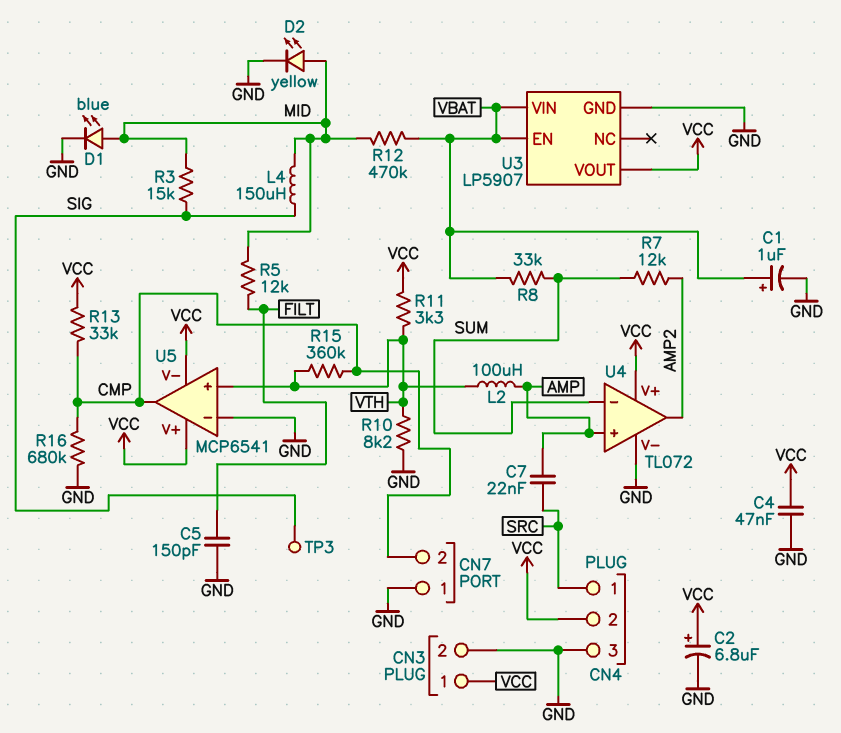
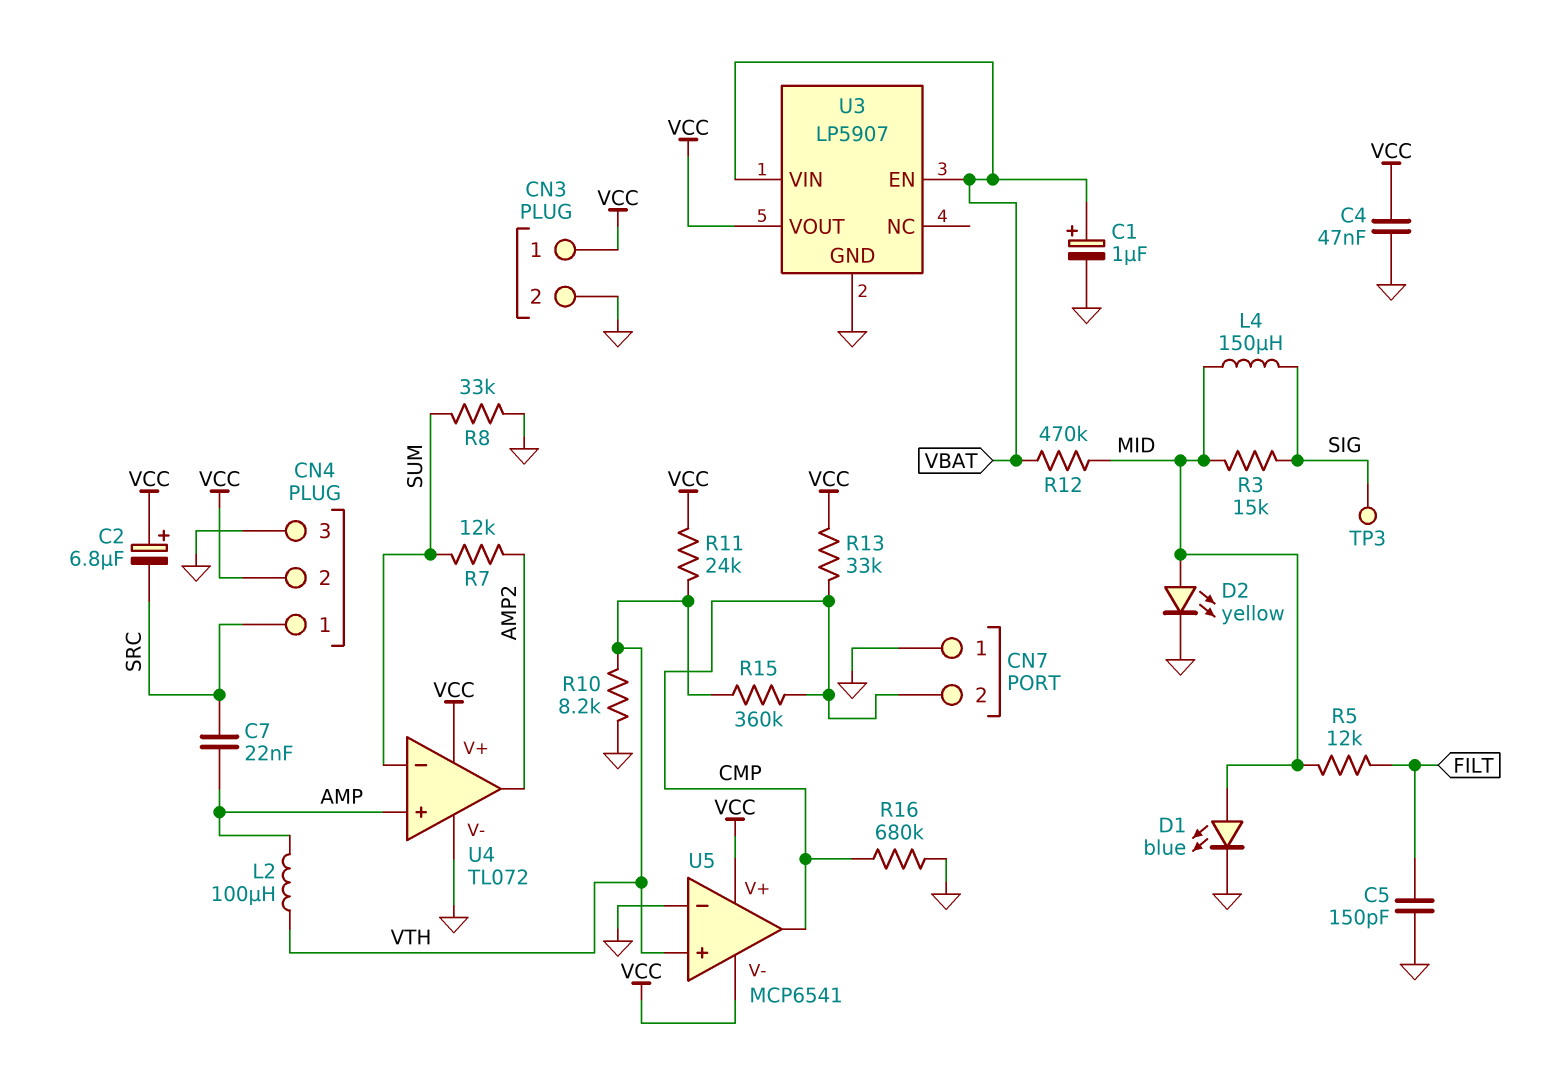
C2: 6.8uF (plus VCC, minus GND) -> 6.8uF (plus VCC, minus SRC)
R8: 33k (SUM, VBAT) -> 33k (GND, SUM)
R11: 3.3k (VCC, VTH) -> 24k (VCC, VTH)

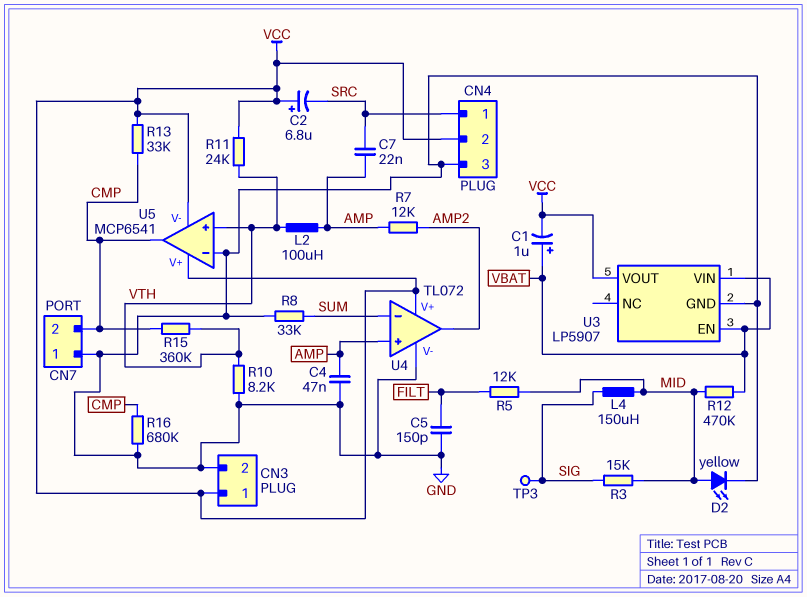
C1: 1uF (plus VBAT, minus GND) -> 1uF (plus VBAT, minus VCC)
C4: 47nF (GND, VCC) -> 47nF (AMP, GND)
D1: LED blue (A MID, K GND) -> none
R7: 12k (AMP2, SUM) -> 12k (AMP, AMP2)

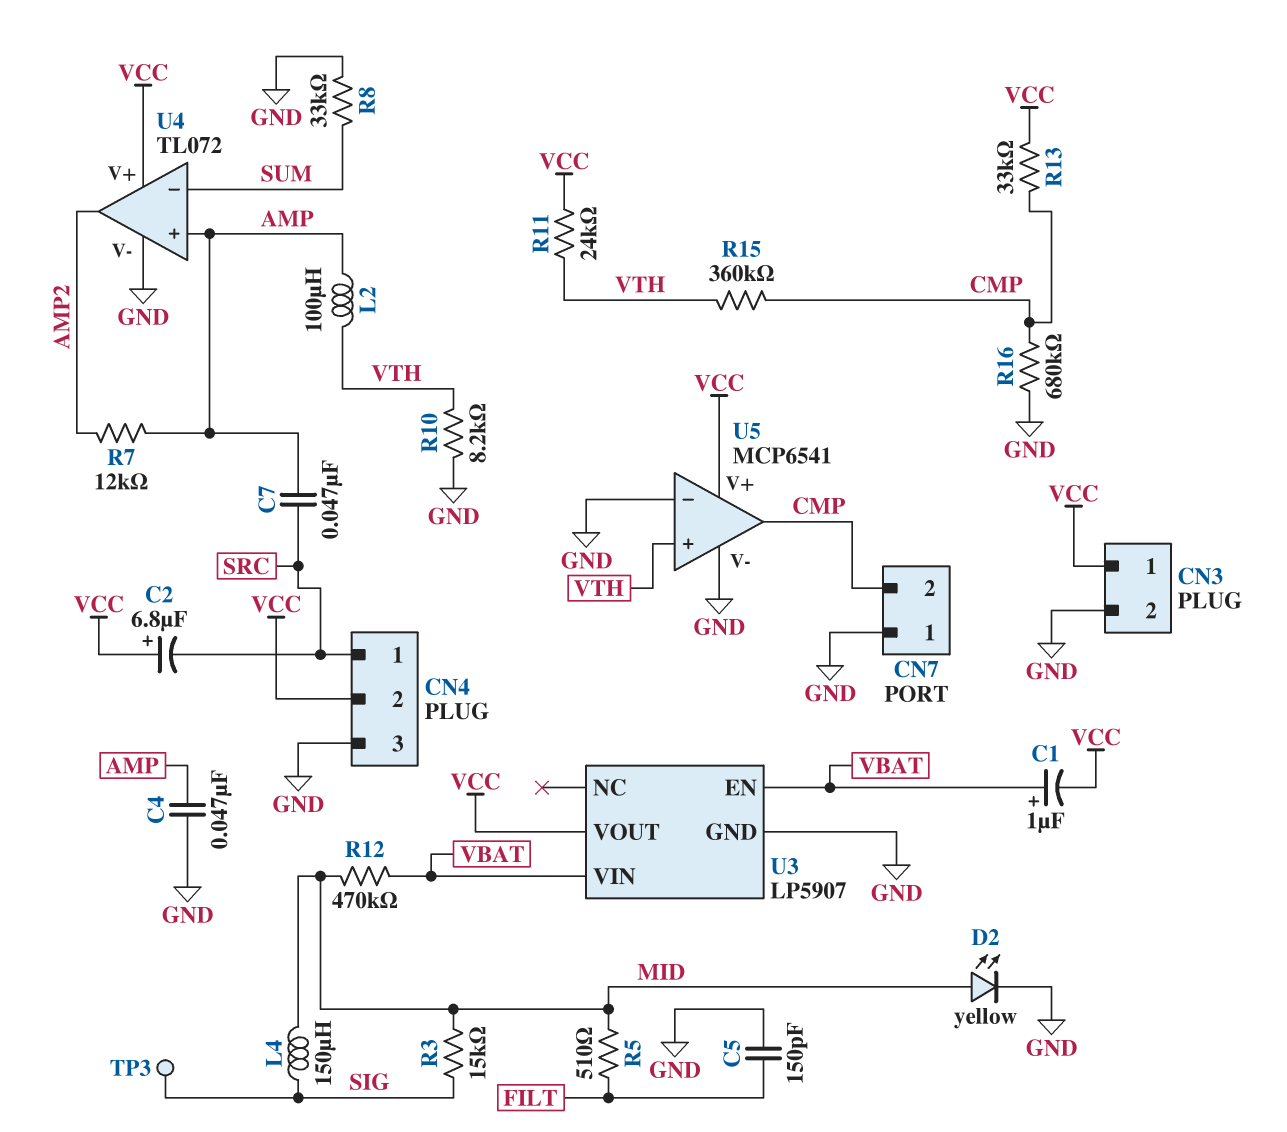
C7: 22nF (AMP, SRC) -> 47nF (AMP, SRC)
R5: 12k (FILT, MID) -> 510 (FILT, MID)
U5 pin V-: VCC -> GND

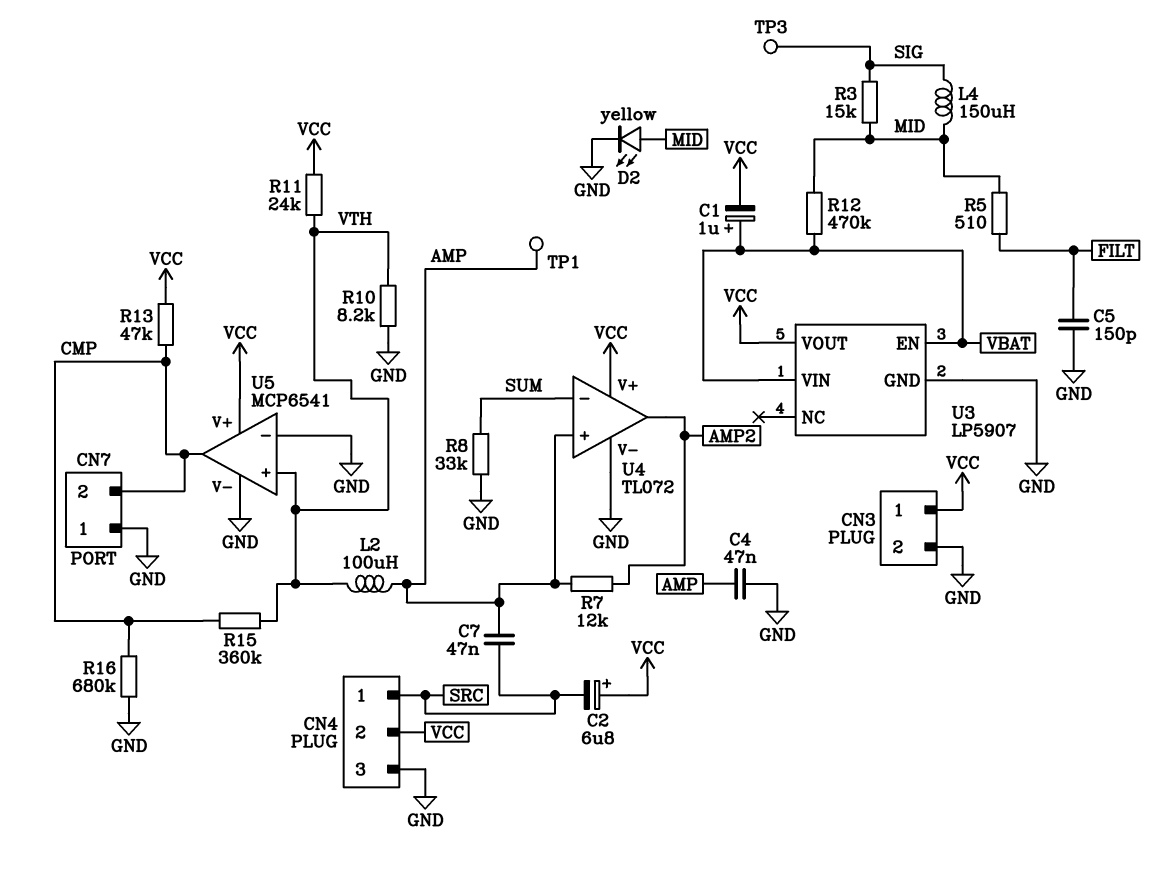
R13: 33k (CMP, VCC) -> 47k (CMP, VCC)
TP1: none -> test point (AMP)

